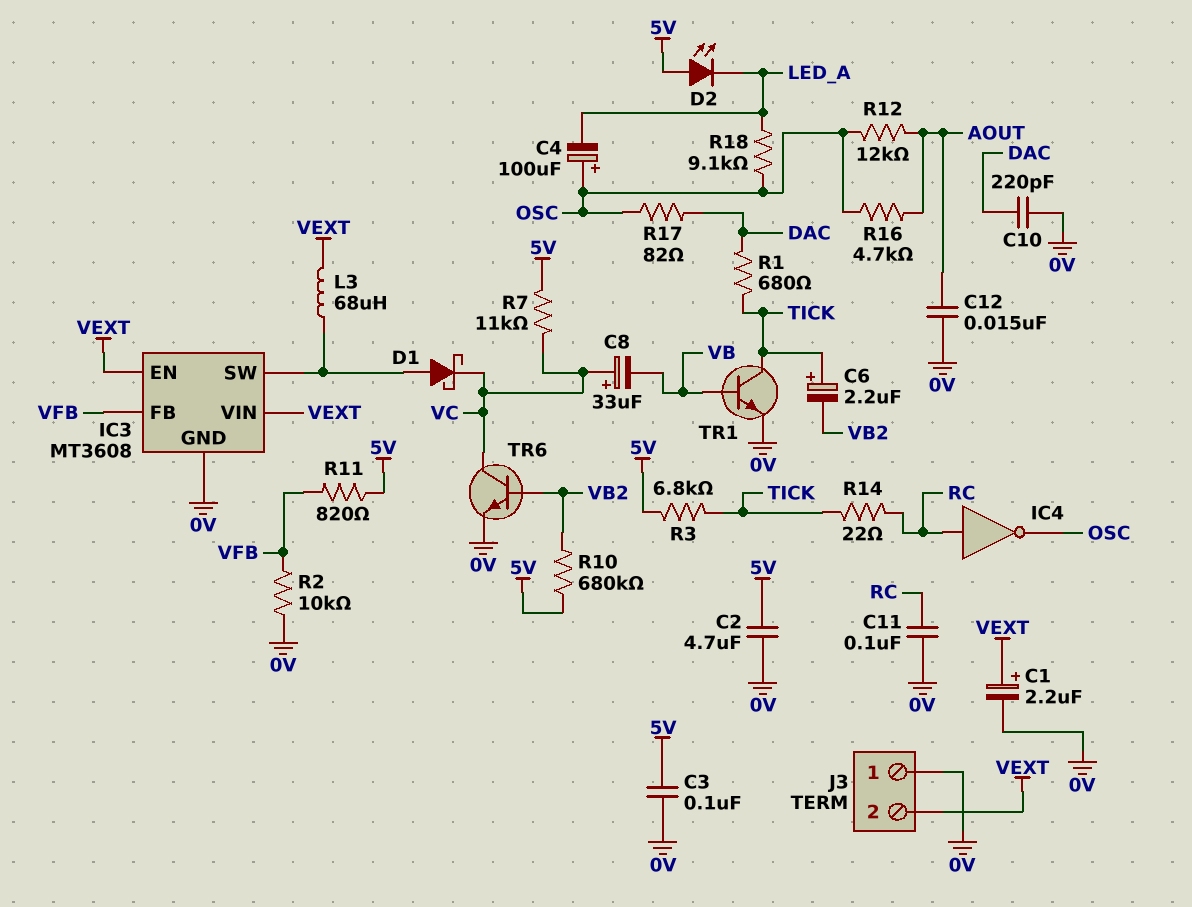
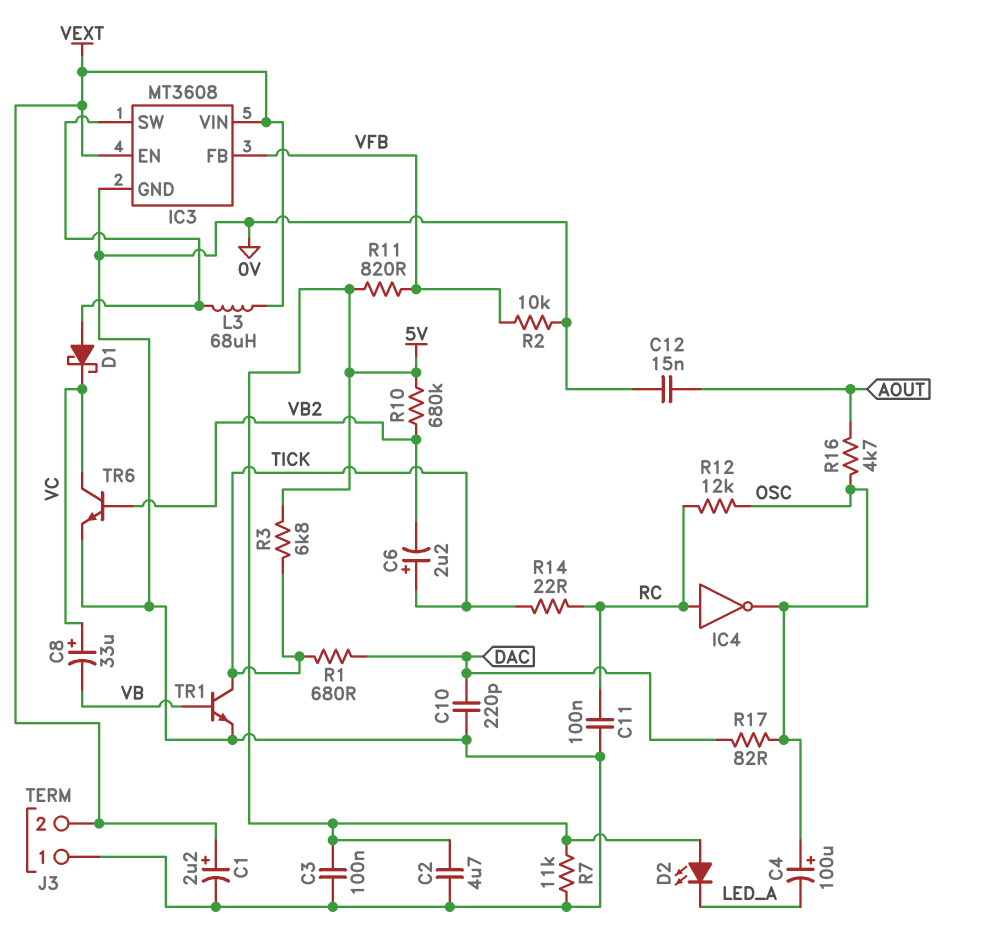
R7: 11k (5V, VC) -> 11k (0V, 5V)
R12: 12k (AOUT, OSC) -> 12k (OSC, RC)
R18: 9.1k (LED_A, OSC) -> none

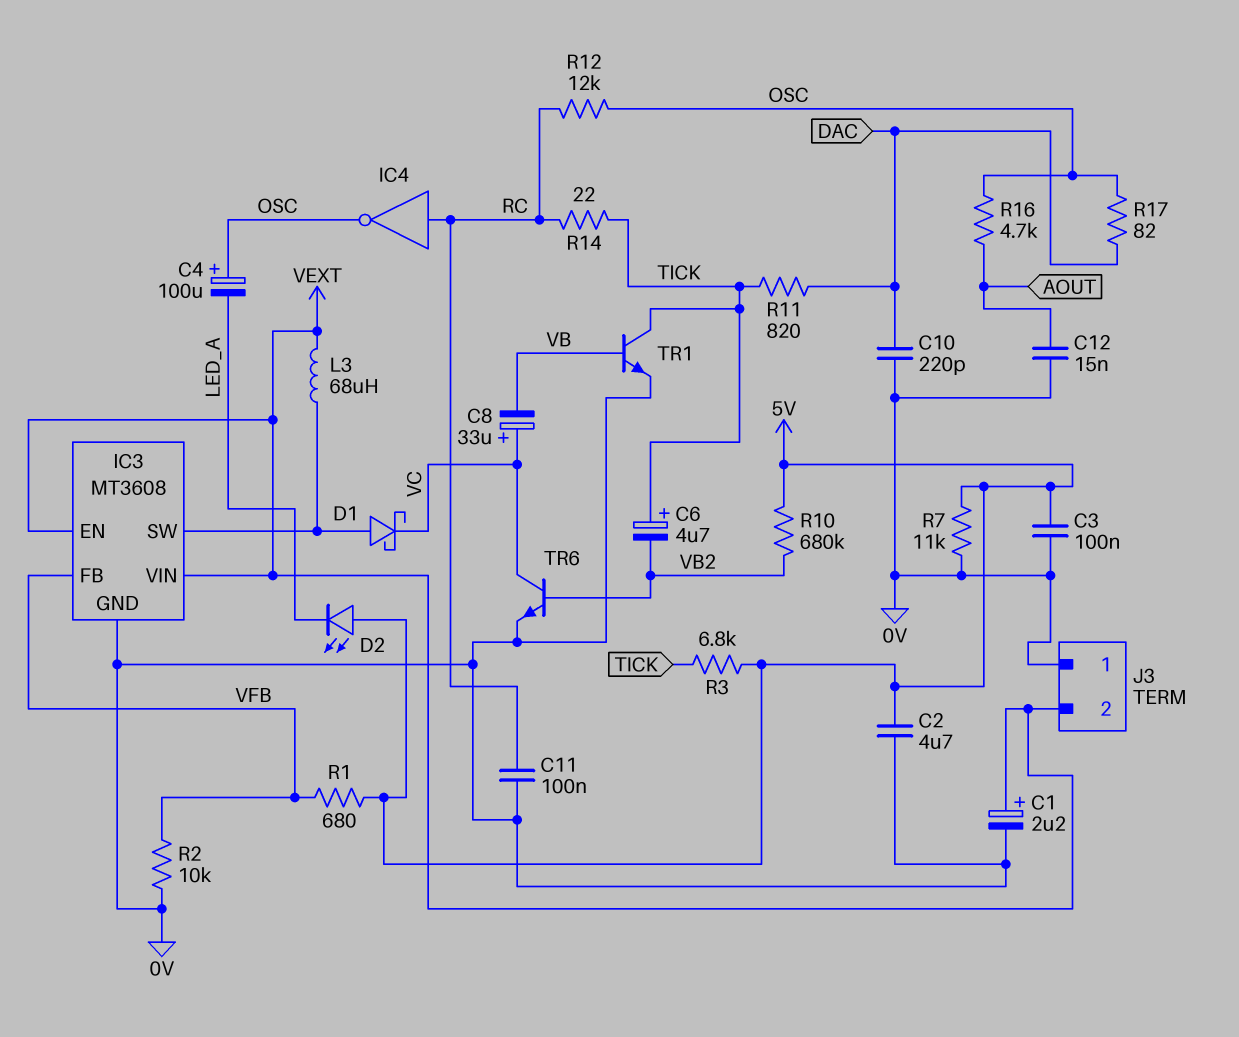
C6: 2.2uF (plus TICK, minus VB2) -> 4.7uF (plus TICK, minus VB2)
R1: 680 (DAC, TICK) -> 680 (5V, VFB)
R11: 820 (5V, VFB) -> 820 (DAC, TICK)

